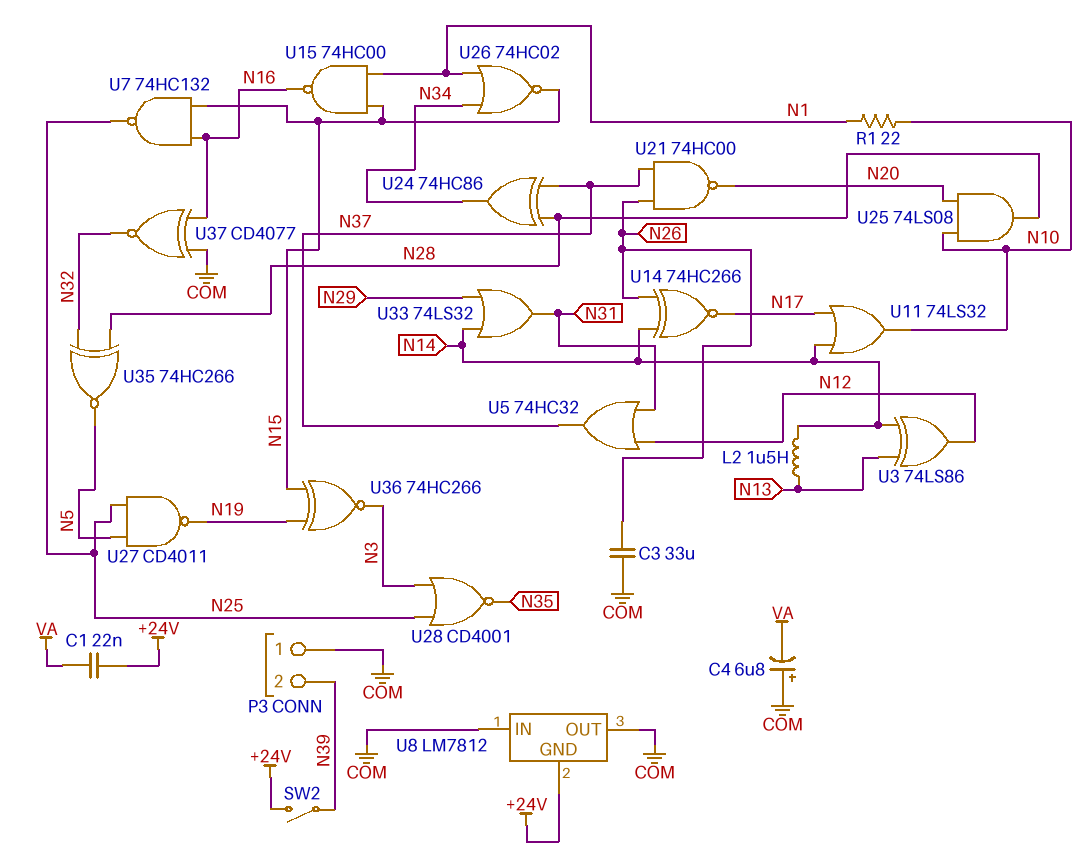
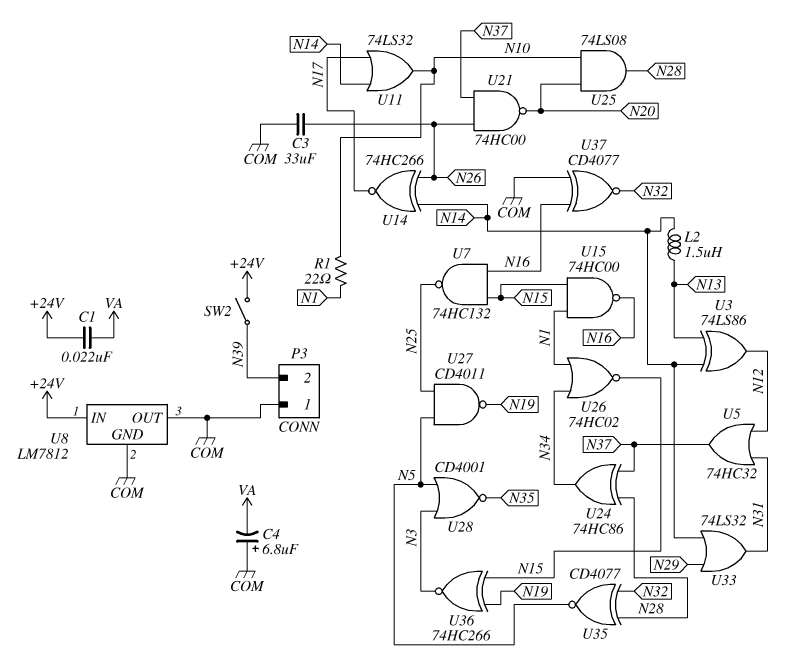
U8 pin GND: +24V -> COM
U8 pin IN: COM -> +24V
U28: NOR CD4001 (in N3, in N25, out N35) -> NOR CD4001 (in N3, in N5, out N35)
U35: XNOR 74HC266 (in N28, in N32, out N5) -> XNOR CD4077 (in N28, in N32, out N5)

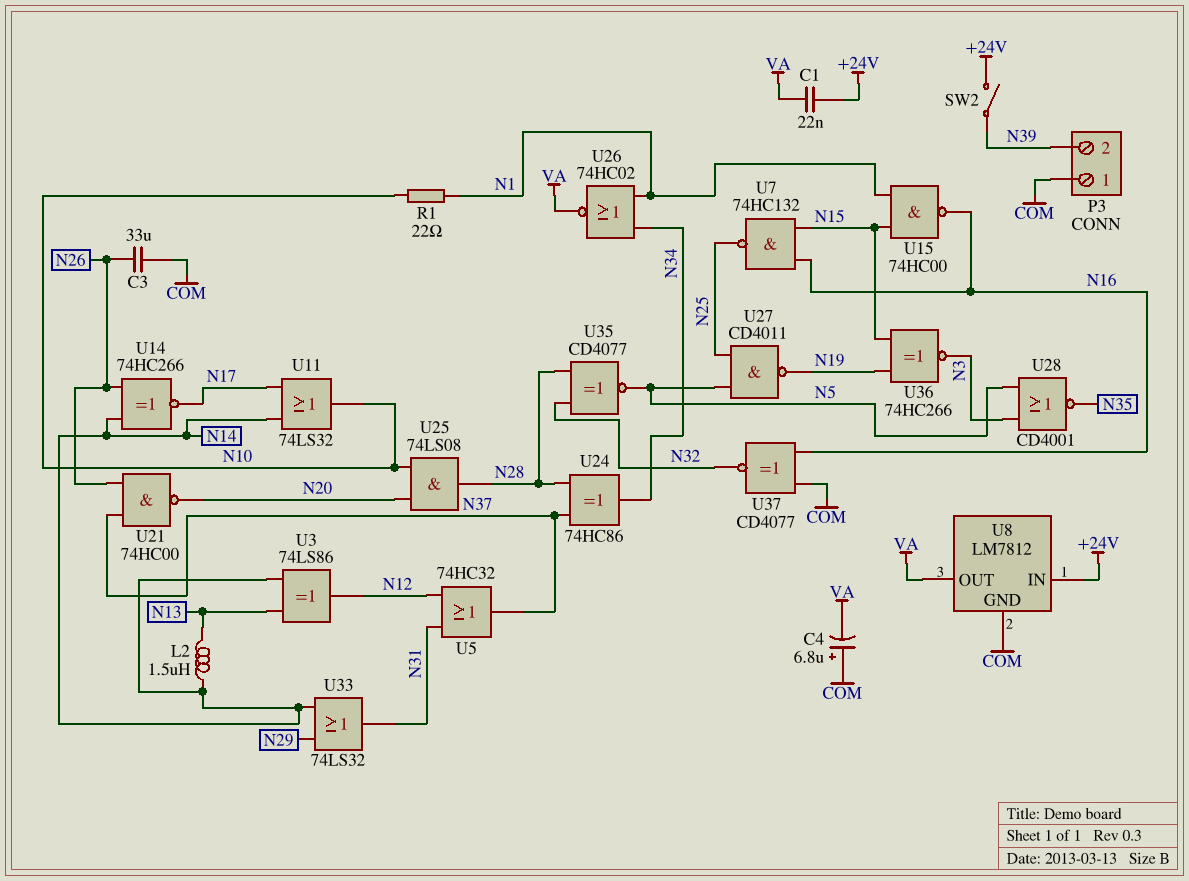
U8 pin OUT: COM -> VA
U26: NOR 74HC02 (in N1, in N34, out N15) -> NOR 74HC02 (in N1, in N34, out VA)

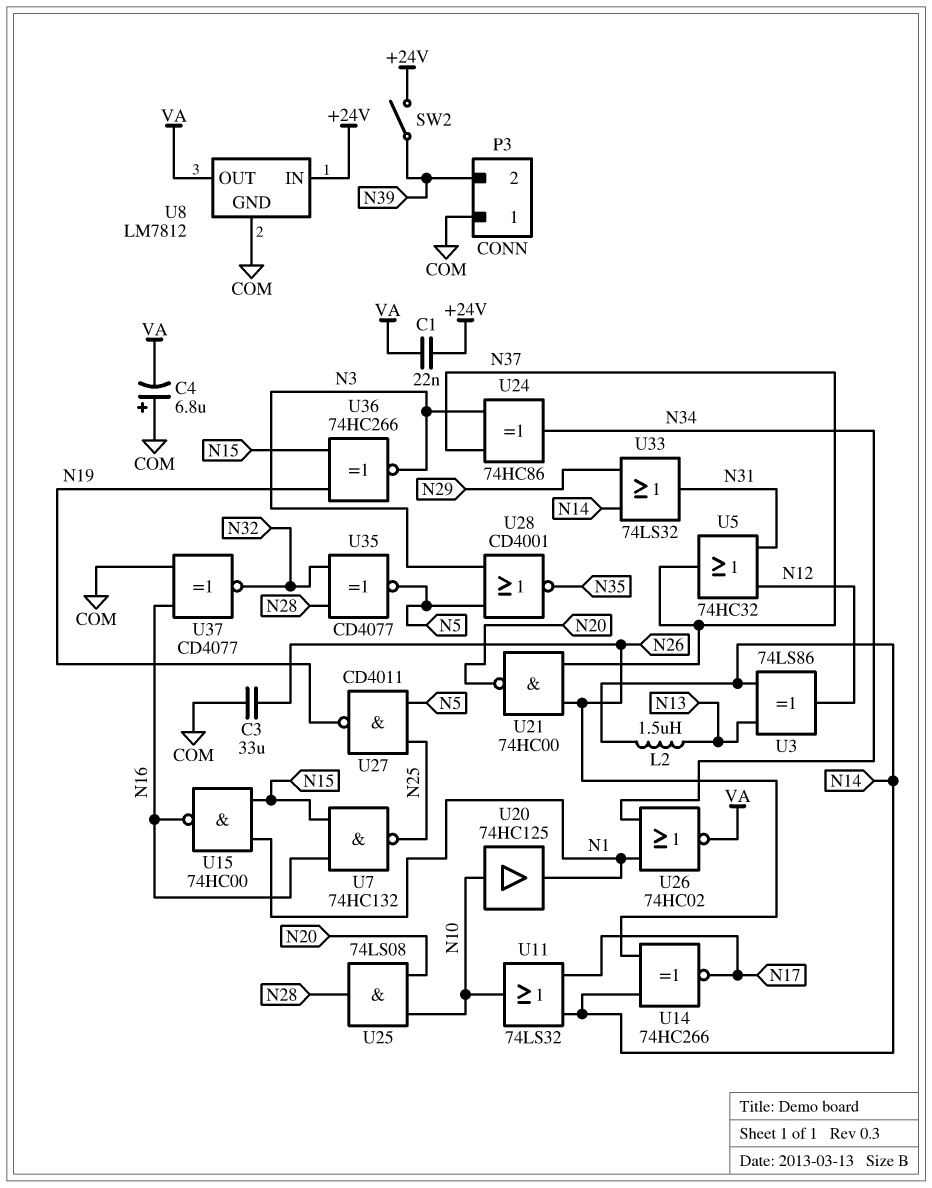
R1: 22 (N1, N10) -> none
U20: none -> buffer 74HC125 (in N10, out N1)
U24: XOR 74HC86 (in N28, in N37, out N34) -> XOR 74HC86 (in N3, in N37, out N34)

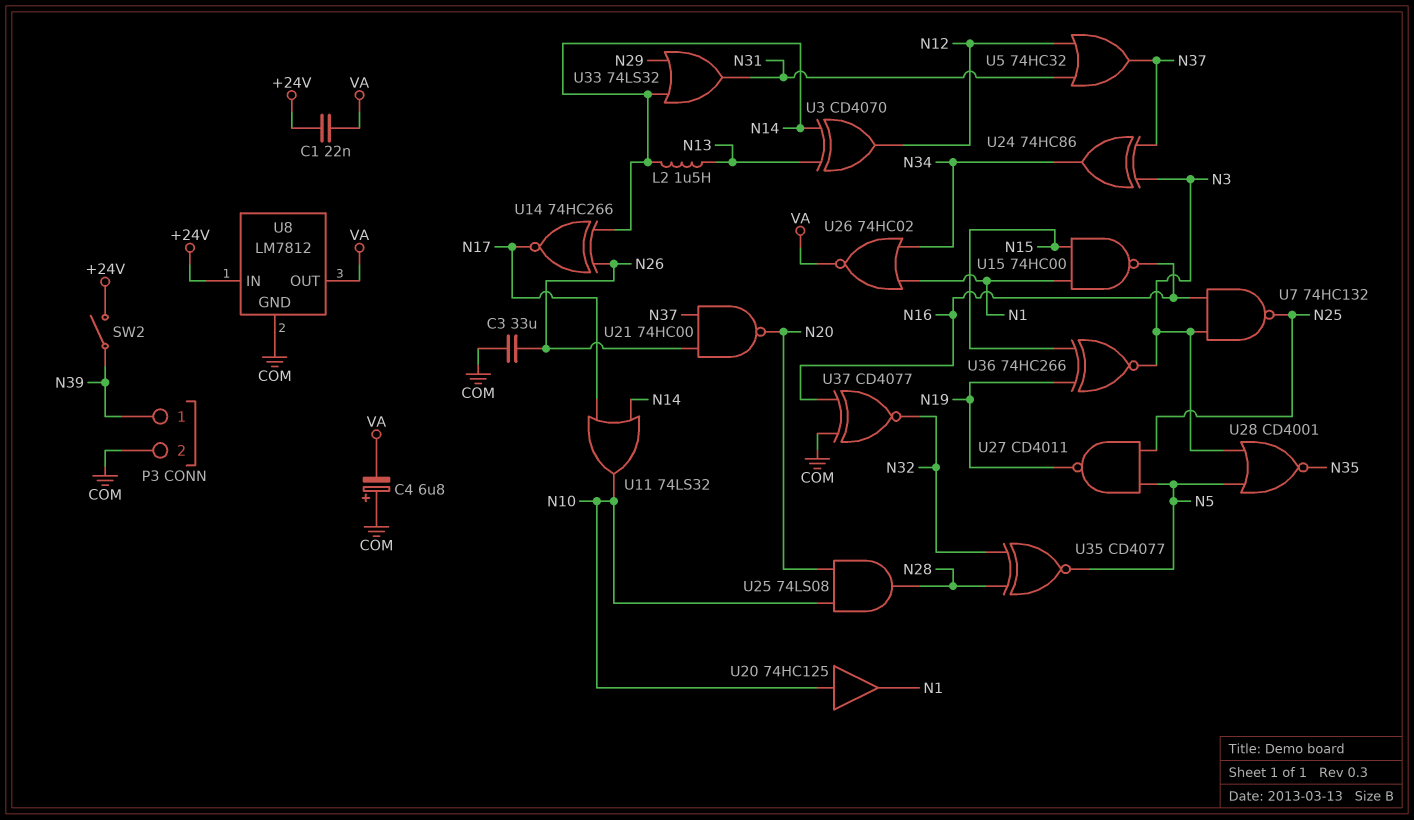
P3 pin 1: COM -> N39
P3 pin 2: N39 -> COM
U3: XOR 74LS86 (in N13, in N14, out N12) -> XOR CD4070 (in N13, in N14, out N12)
U7: NAND 74HC132 (in N15, in N16, out N25) -> NAND 74HC132 (in N3, in N16, out N25)

